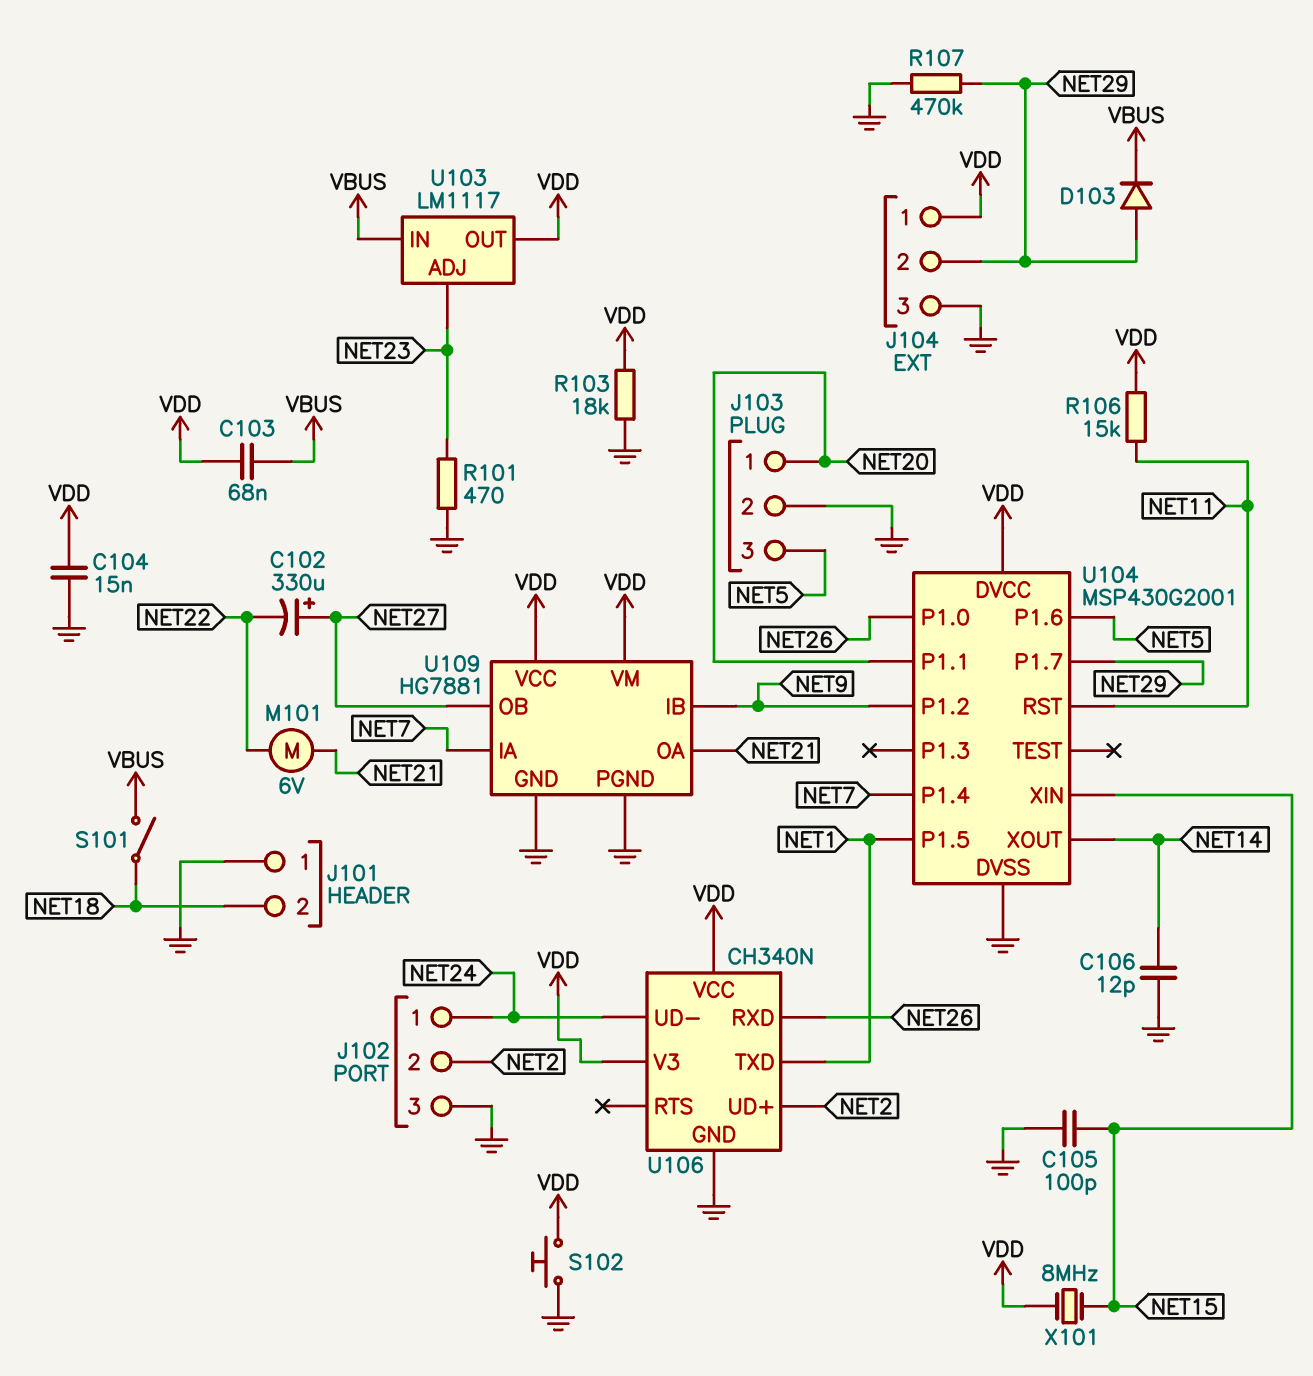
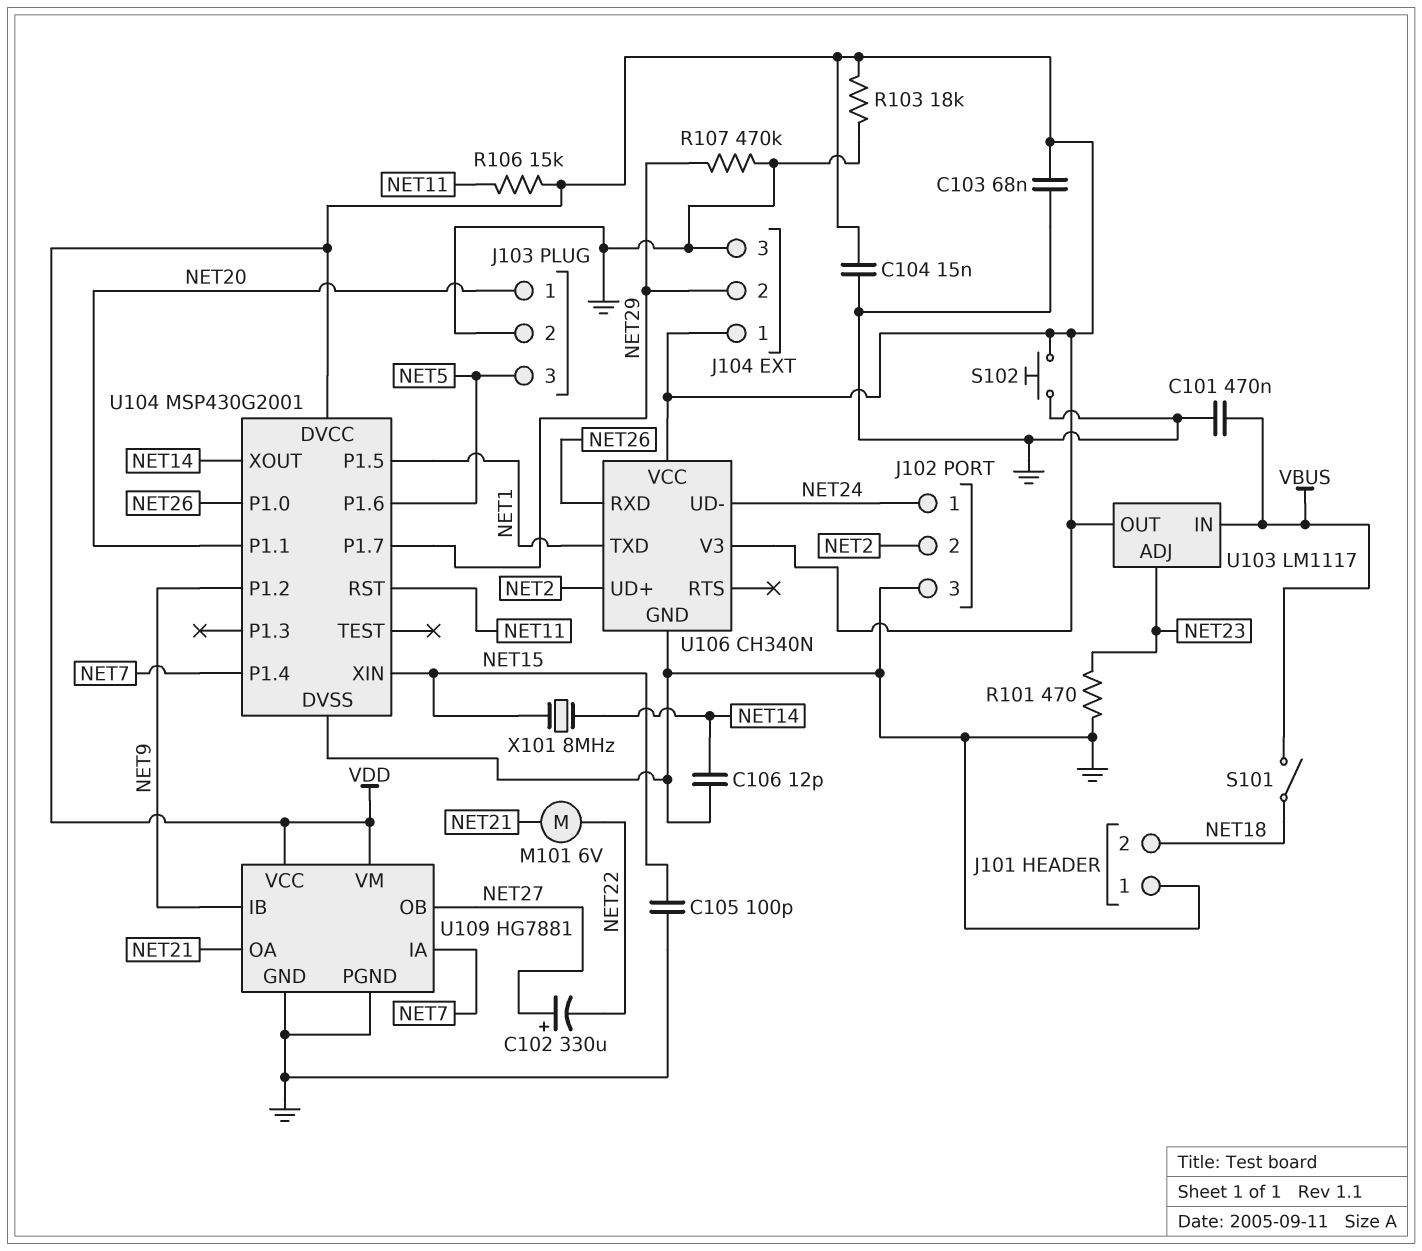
C101: none -> 470nF (GND, VBUS)
C103: 68nF (VBUS, VDD) -> 68nF (GND, VDD)
D103: diode (A NET29, K VBUS) -> none
X101: 8MHz (NET15, VDD) -> 8MHz (NET14, NET15)

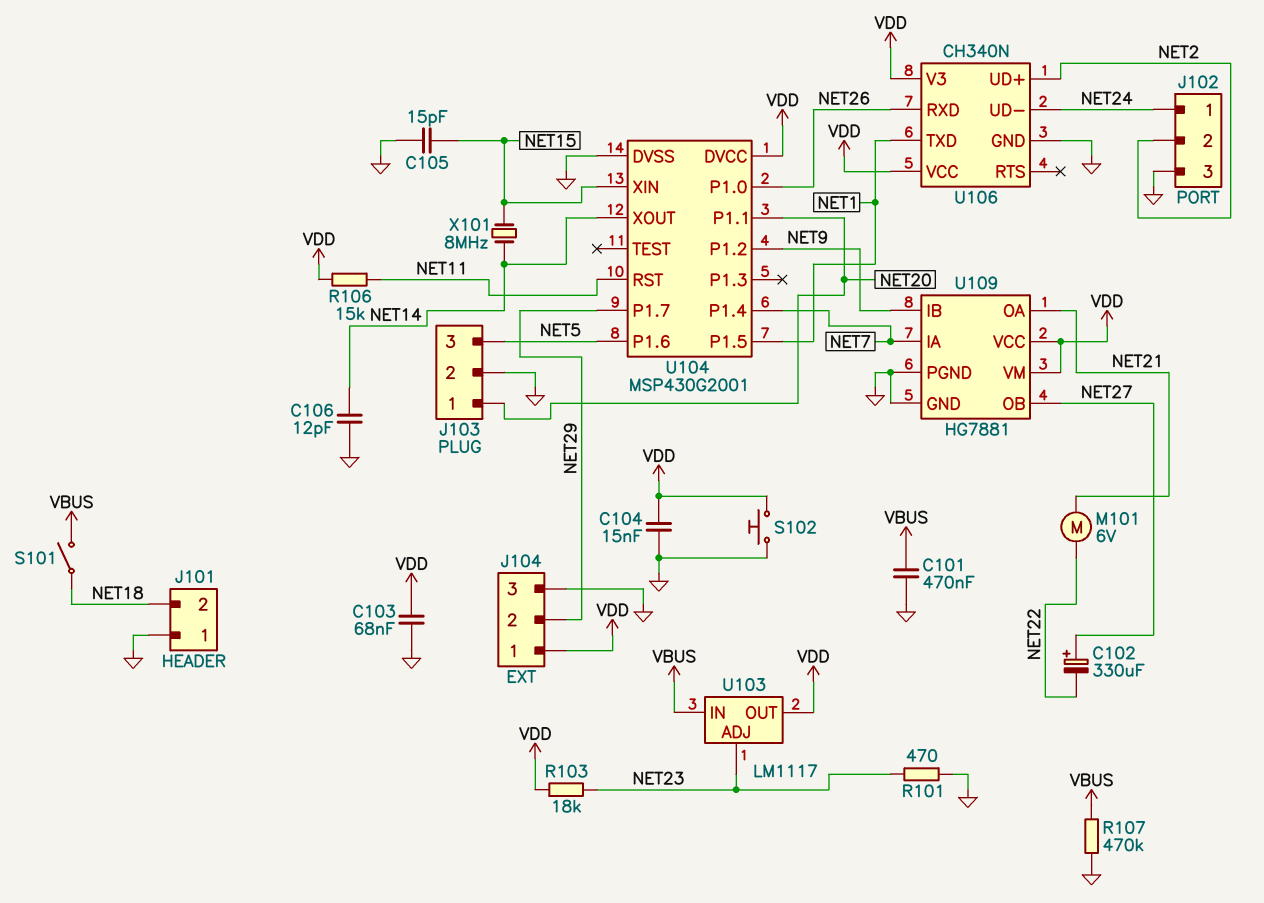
C105: 100pF (GND, NET15) -> 15pF (GND, NET15)
R103: 18k (GND, VDD) -> 18k (NET23, VDD)
R107: 470k (GND, NET29) -> 470k (GND, VBUS)

